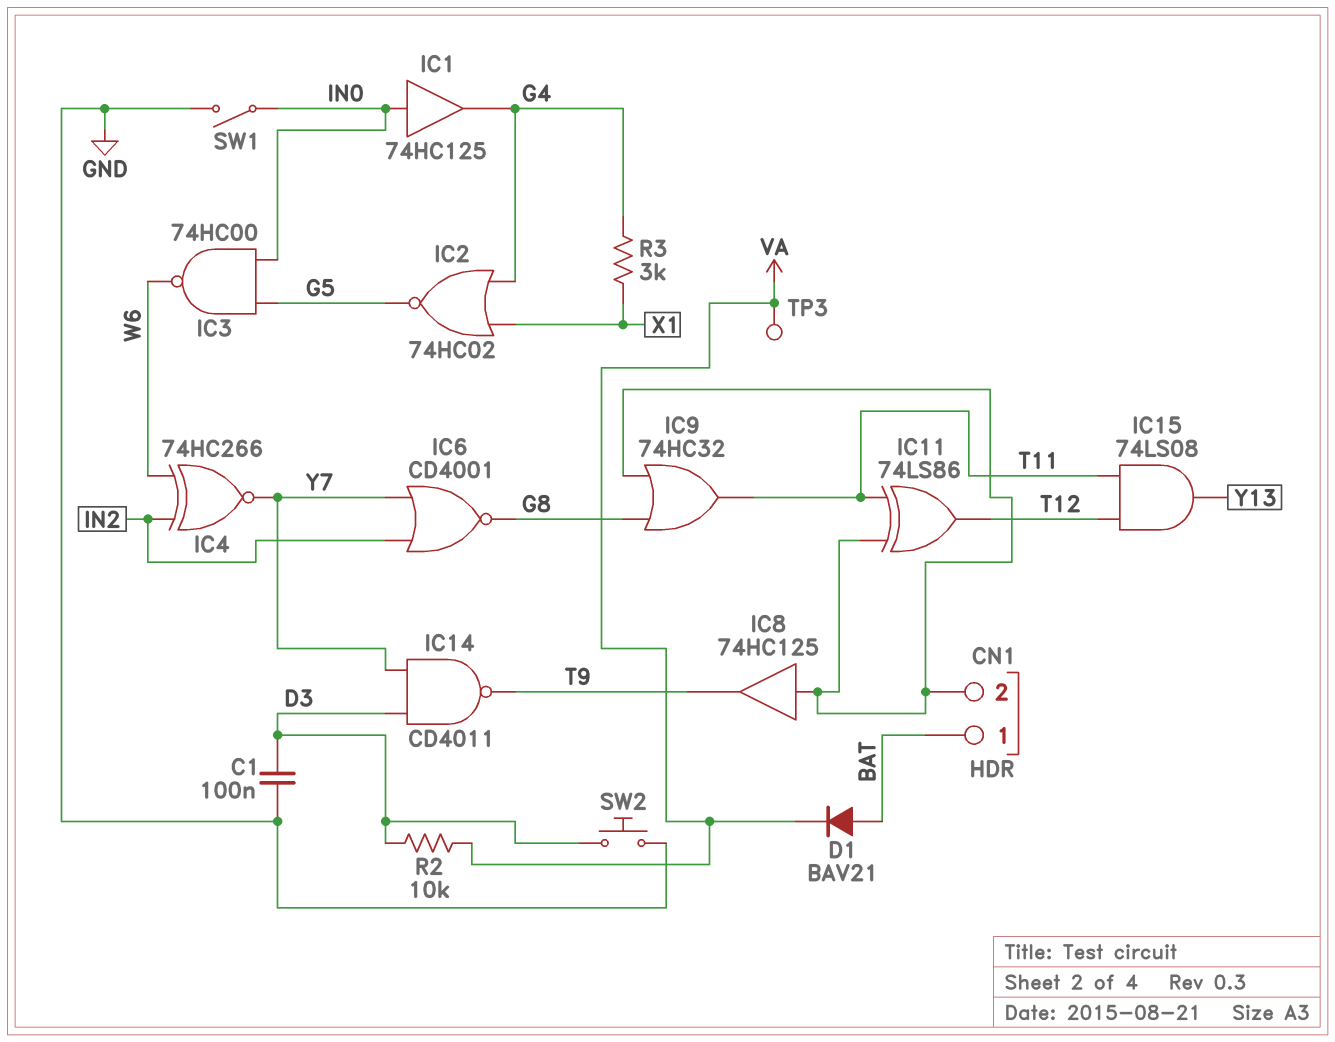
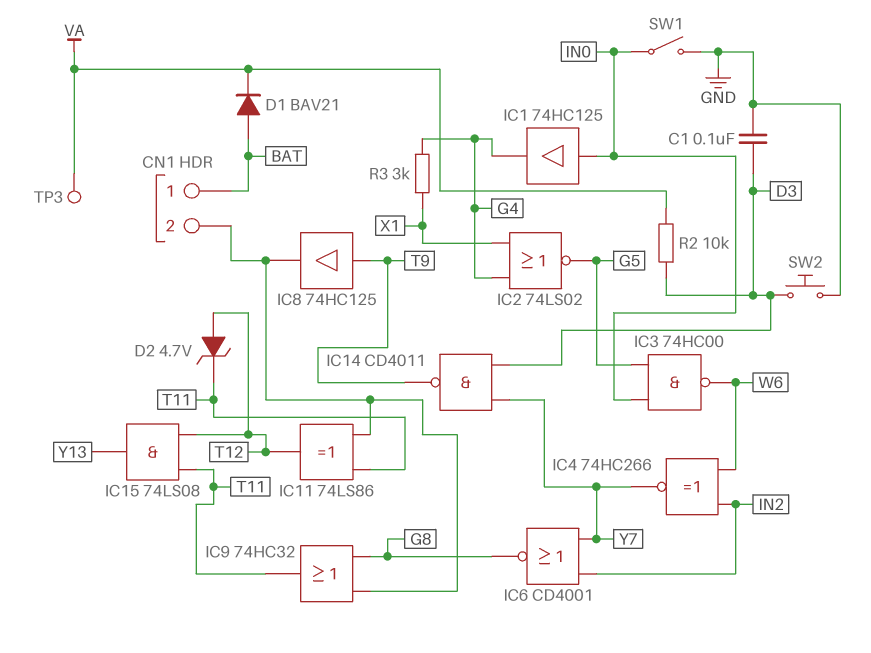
D2: none -> zener 4.7V (A T12, K T11)
IC2: NOR 74HC02 (in G4, in X1, out G5) -> NOR 74LS02 (in G4, in X1, out G5)
IC8: buffer 74HC125 (in CN1/2, out T9) -> buffer 74HC125 (in T9, out CN1/2)

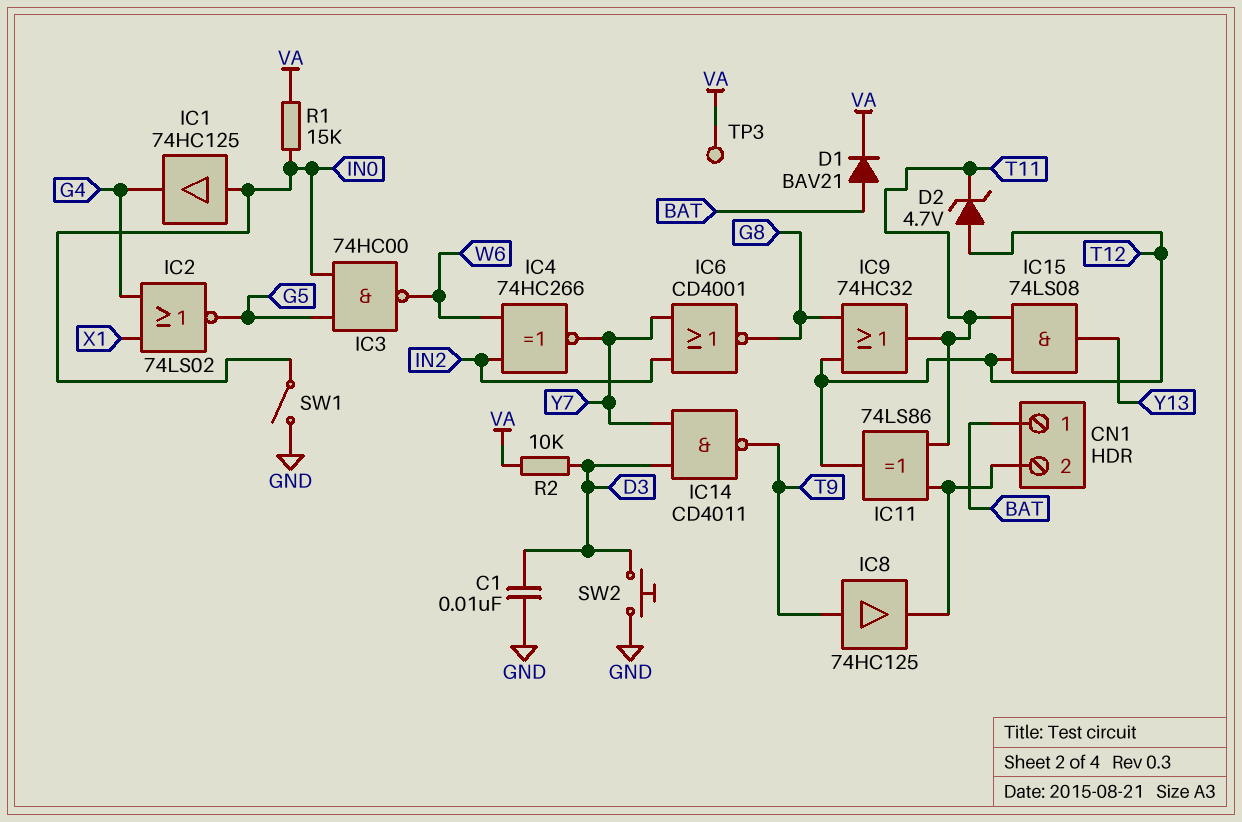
C1: 100nF (D3, GND) -> 10nF (D3, GND)
IC9: OR 74HC32 (in CN1/2, in G8, out T11) -> OR 74HC32 (in G8, in T12, out T11)
R1: none -> 15k (IN0, VA)
R3: 3k (G4, X1) -> none

